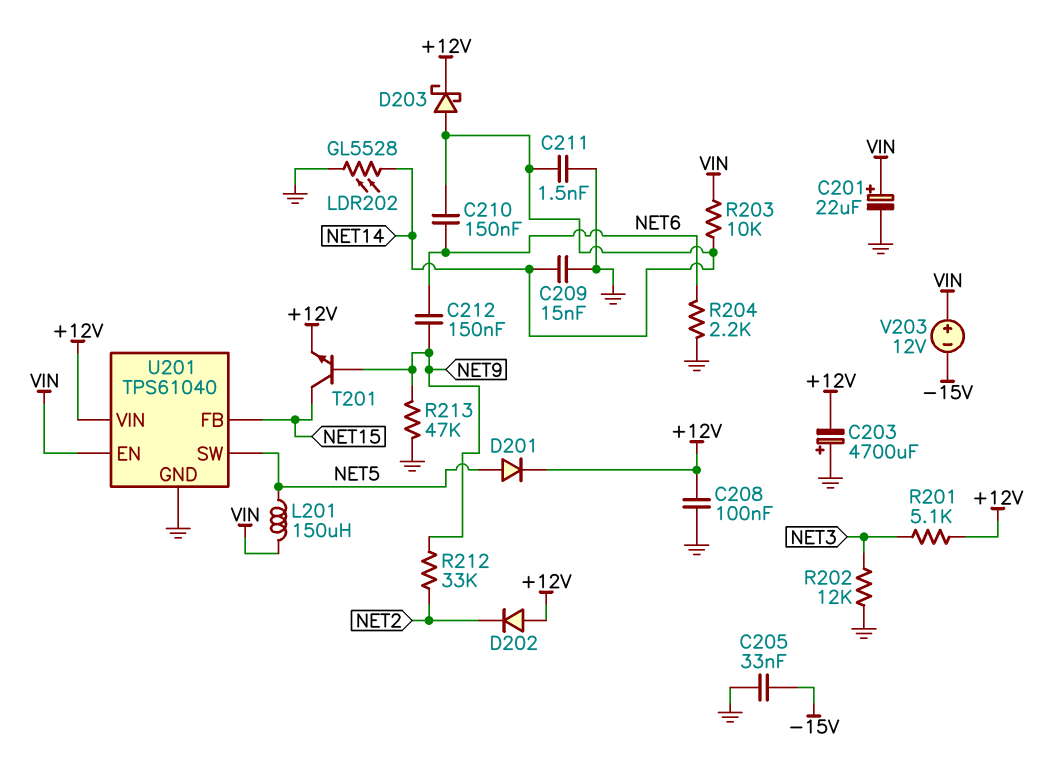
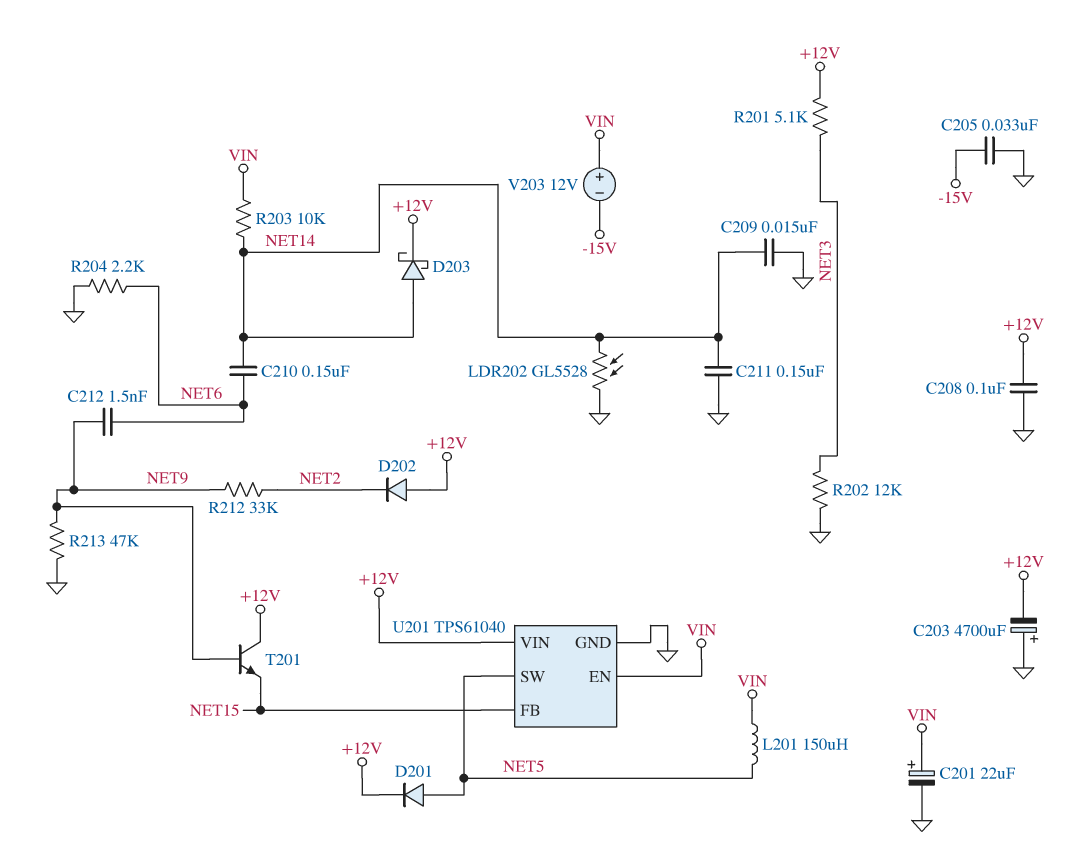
C211: 1.5nF (GND, NET14) -> 150nF (GND, NET14)
C212: 150nF (NET6, NET9) -> 1.5nF (NET6, NET9)
T201: NPN (B NET9, C NET15, E +12V) -> NPN (B NET9, C +12V, E NET15)

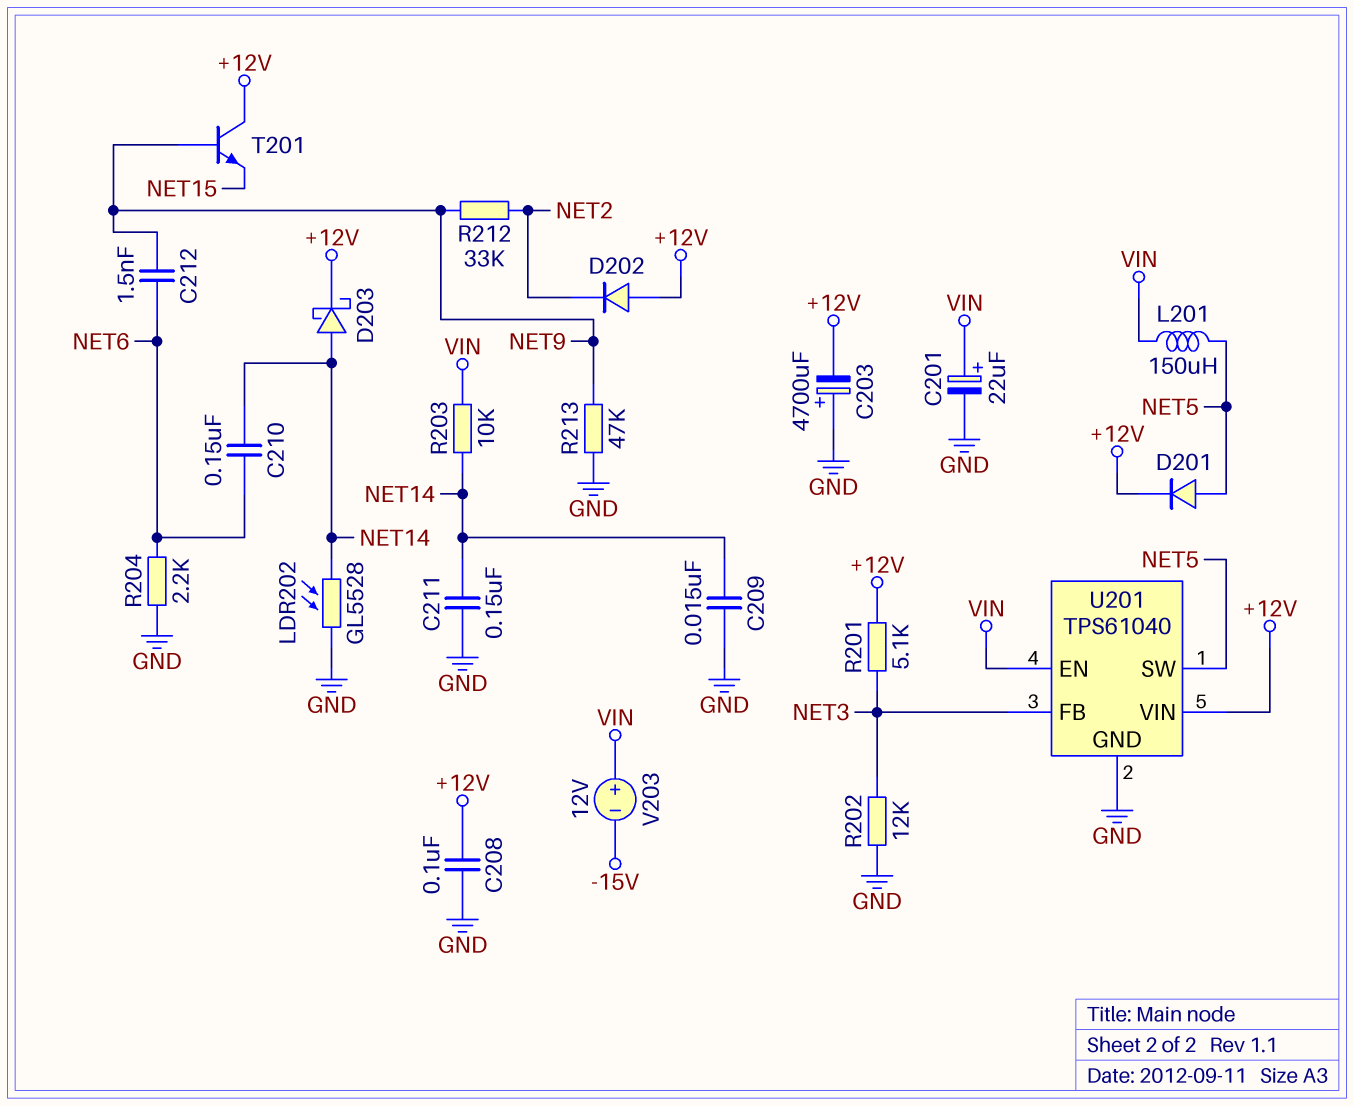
C205: 33nF (-15V, GND) -> none
U201 pin FB: NET15 -> NET3

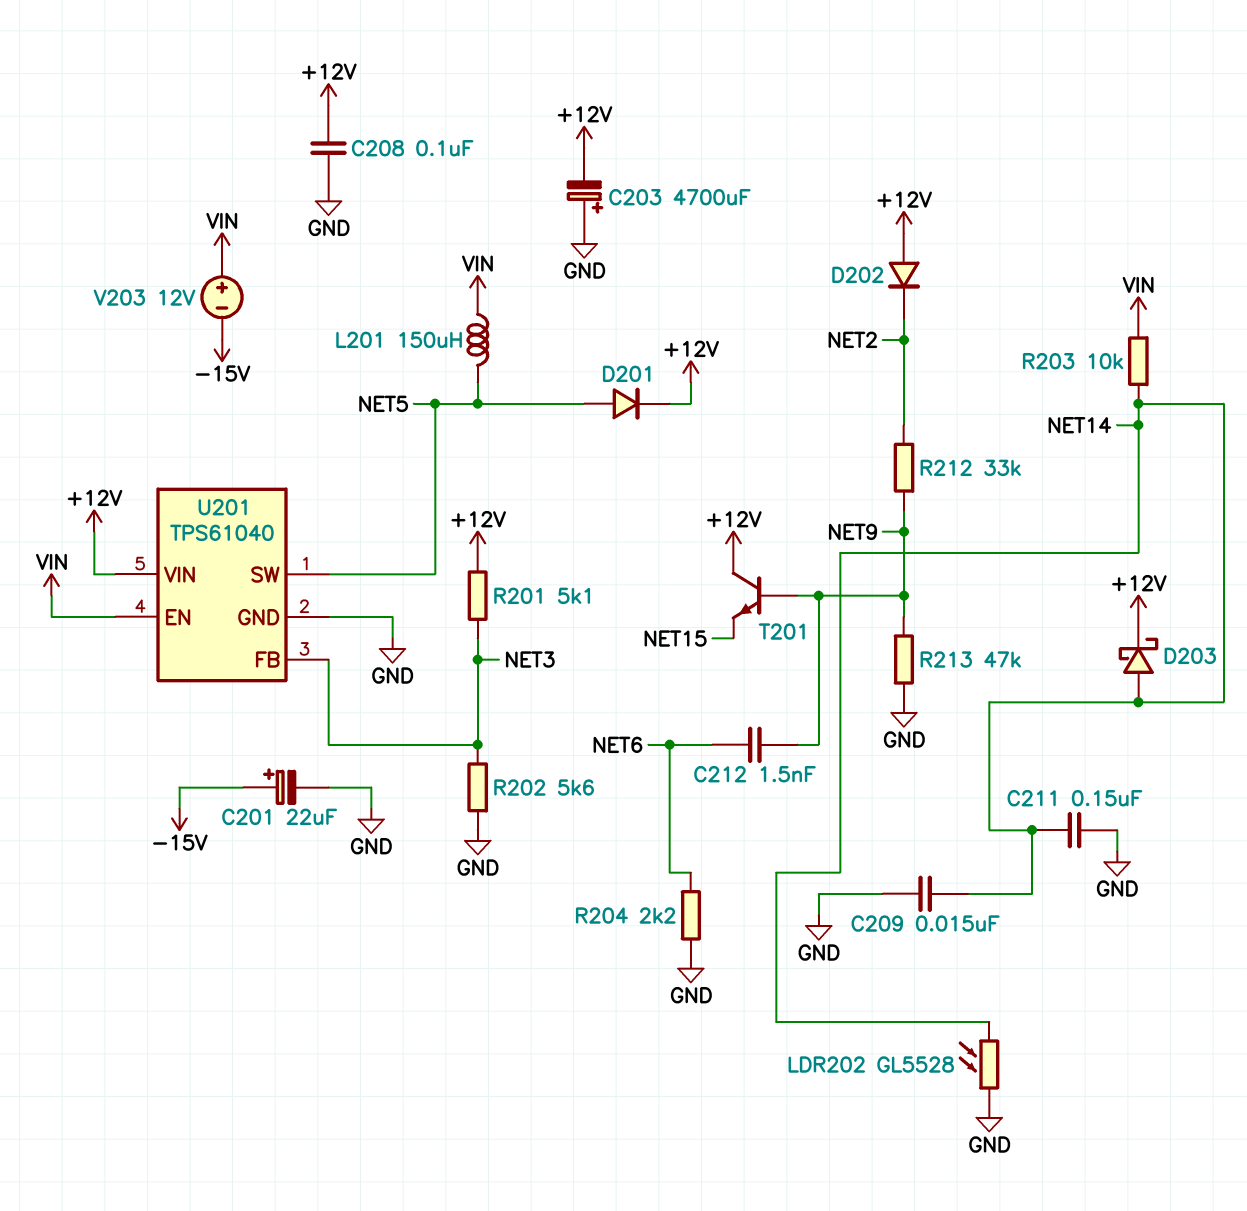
C201: 22uF (plus VIN, minus GND) -> 22uF (plus -15V, minus GND)
C210: 150nF (NET6, NET14) -> none
R202: 12k (GND, NET3) -> 5.6k (GND, NET3)

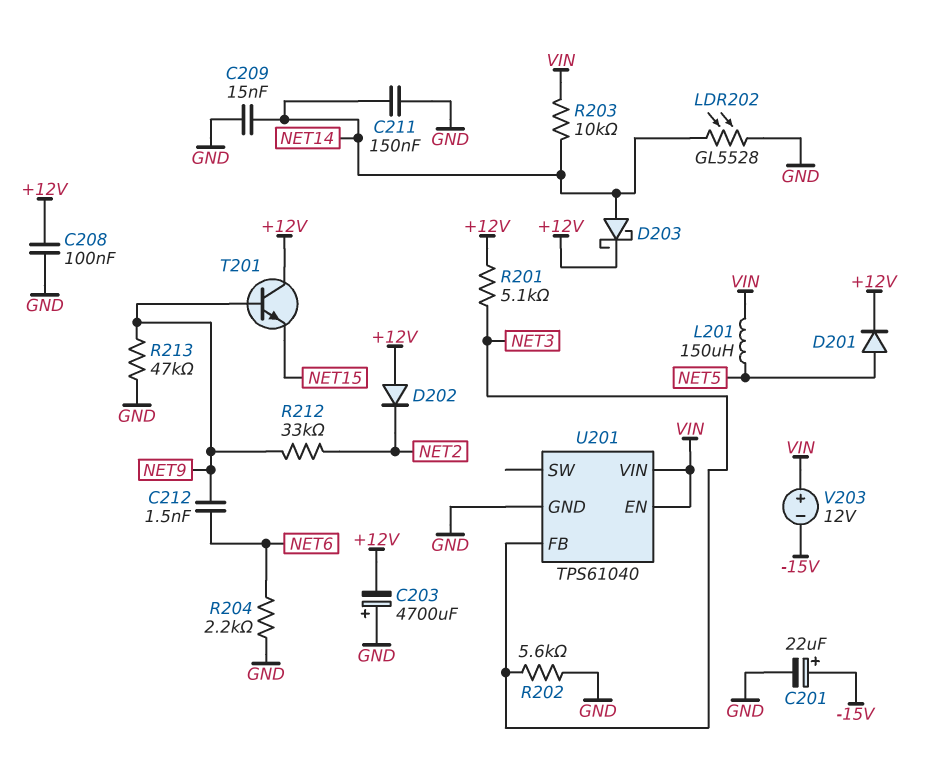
U201 pin SW: NET5 -> none
U201 pin VIN: +12V -> VIN

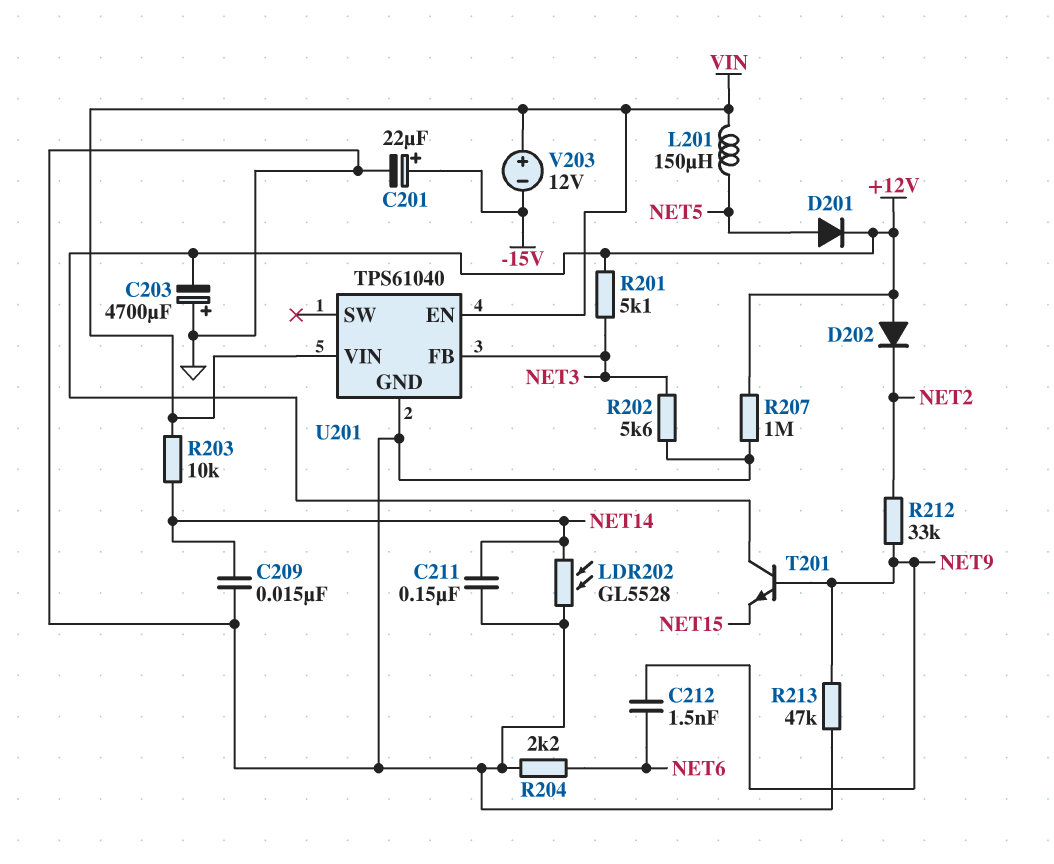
C208: 100nF (+12V, GND) -> none
D203: schottky (A NET14, K +12V) -> none
R207: none -> 1M (+12V, GND)

